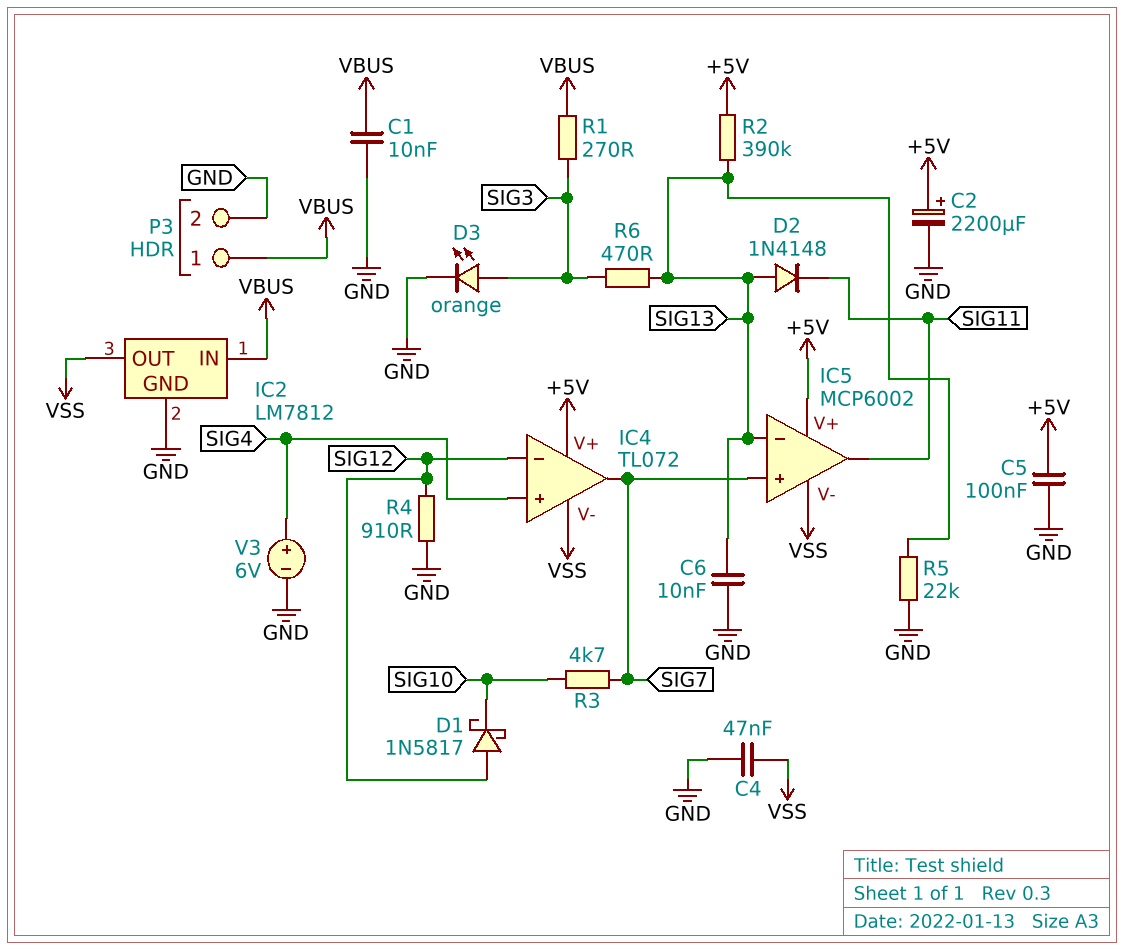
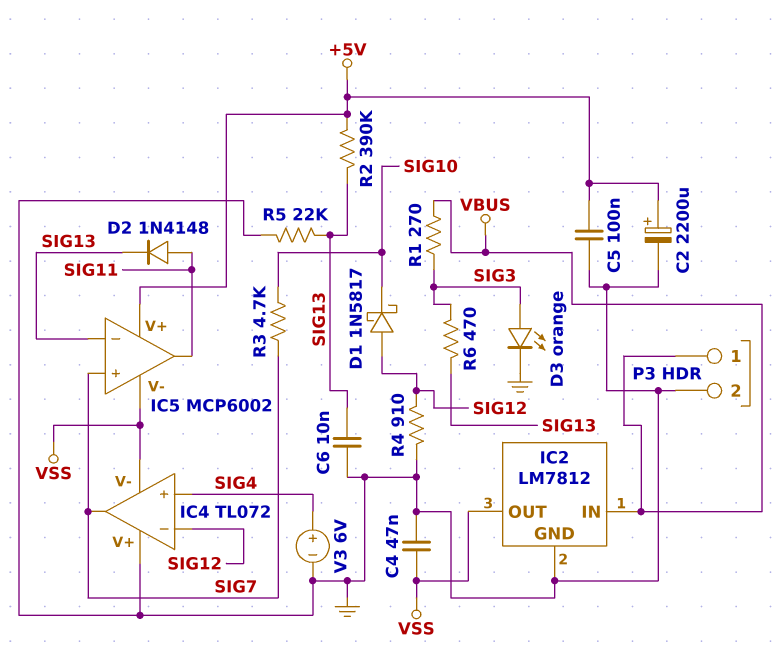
C1: 10nF (GND, VBUS) -> none
D2: diode 1N4148 (A SIG13, K SIG11) -> diode 1N4148 (A SIG11, K SIG13)
IC4 pin V+: +5V -> GND

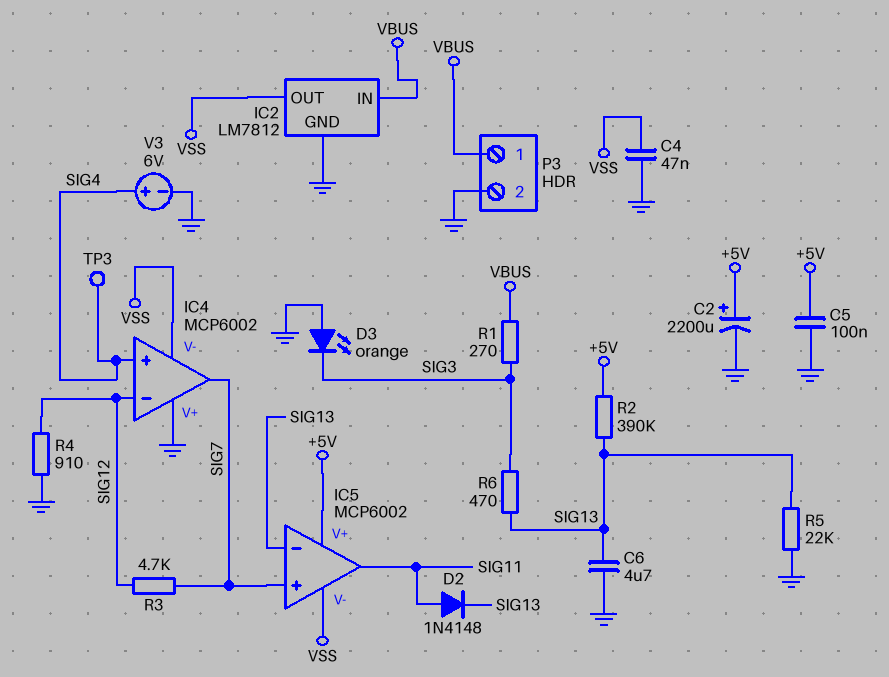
C6: 10nF (GND, SIG13) -> 4.7uF (GND, SIG13)
D1: schottky 1N5817 (A SIG12, K SIG10) -> none
D3: LED orange (A SIG3, K GND) -> LED orange (A GND, K SIG3)
IC4: TL072 -> MCP6002
R3: 4.7k (SIG7, SIG10) -> 4.7k (SIG7, SIG12)
TP3: none -> test point (SIG4)

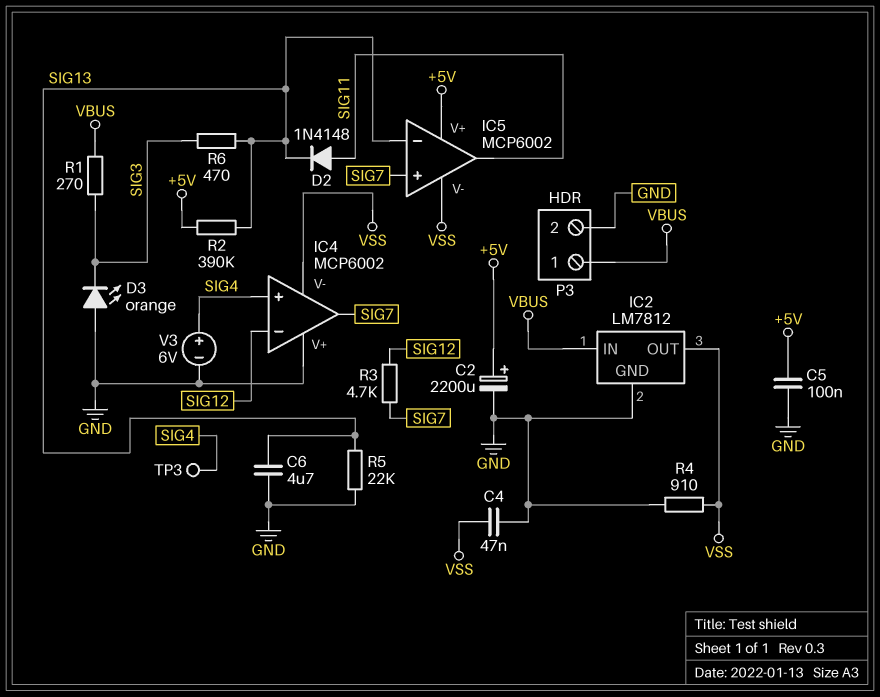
R4: 910 (GND, SIG12) -> 910 (GND, VSS)

